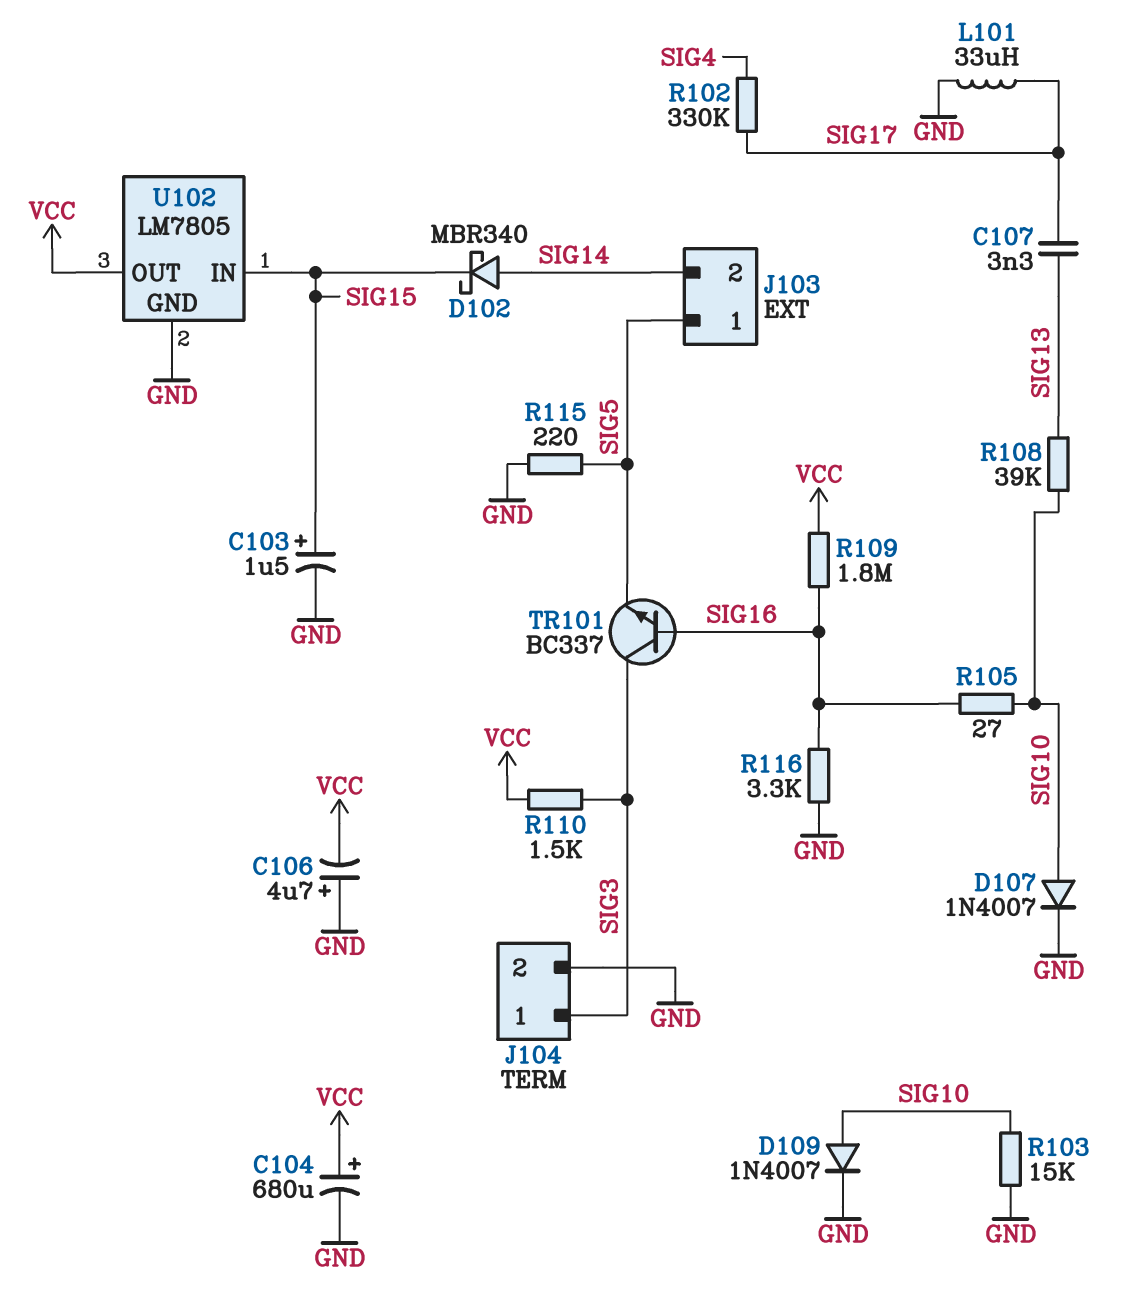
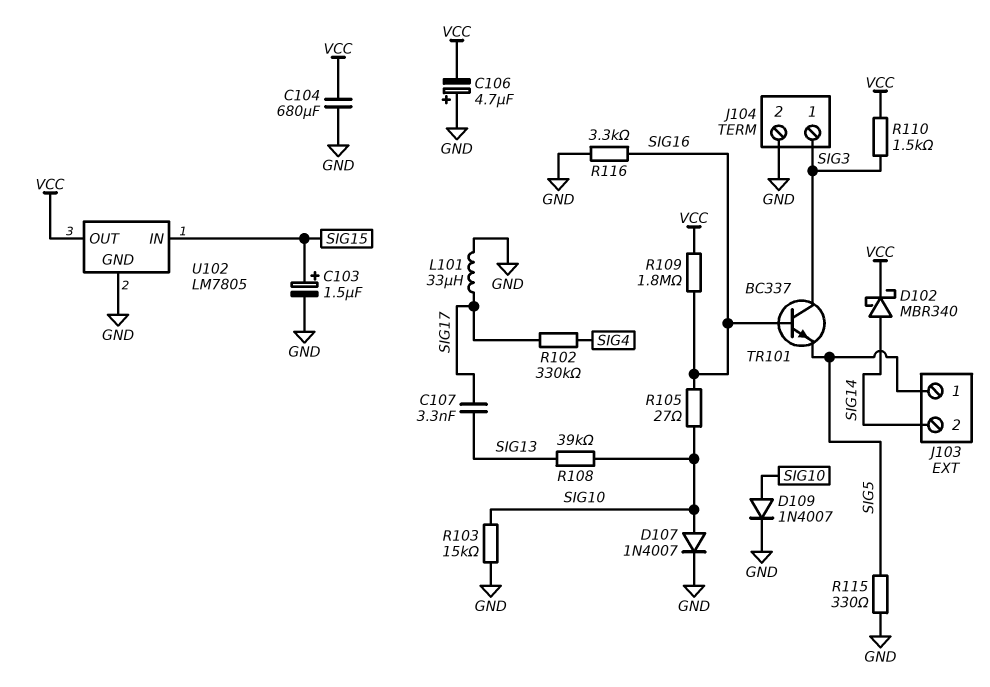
C104: 680uF (plus VCC, minus GND) -> 680uF (GND, VCC)
D102: schottky MBR340 (A SIG14, K SIG15) -> schottky MBR340 (A SIG14, K VCC)
R115: 220 (GND, SIG5) -> 330 (GND, SIG5)

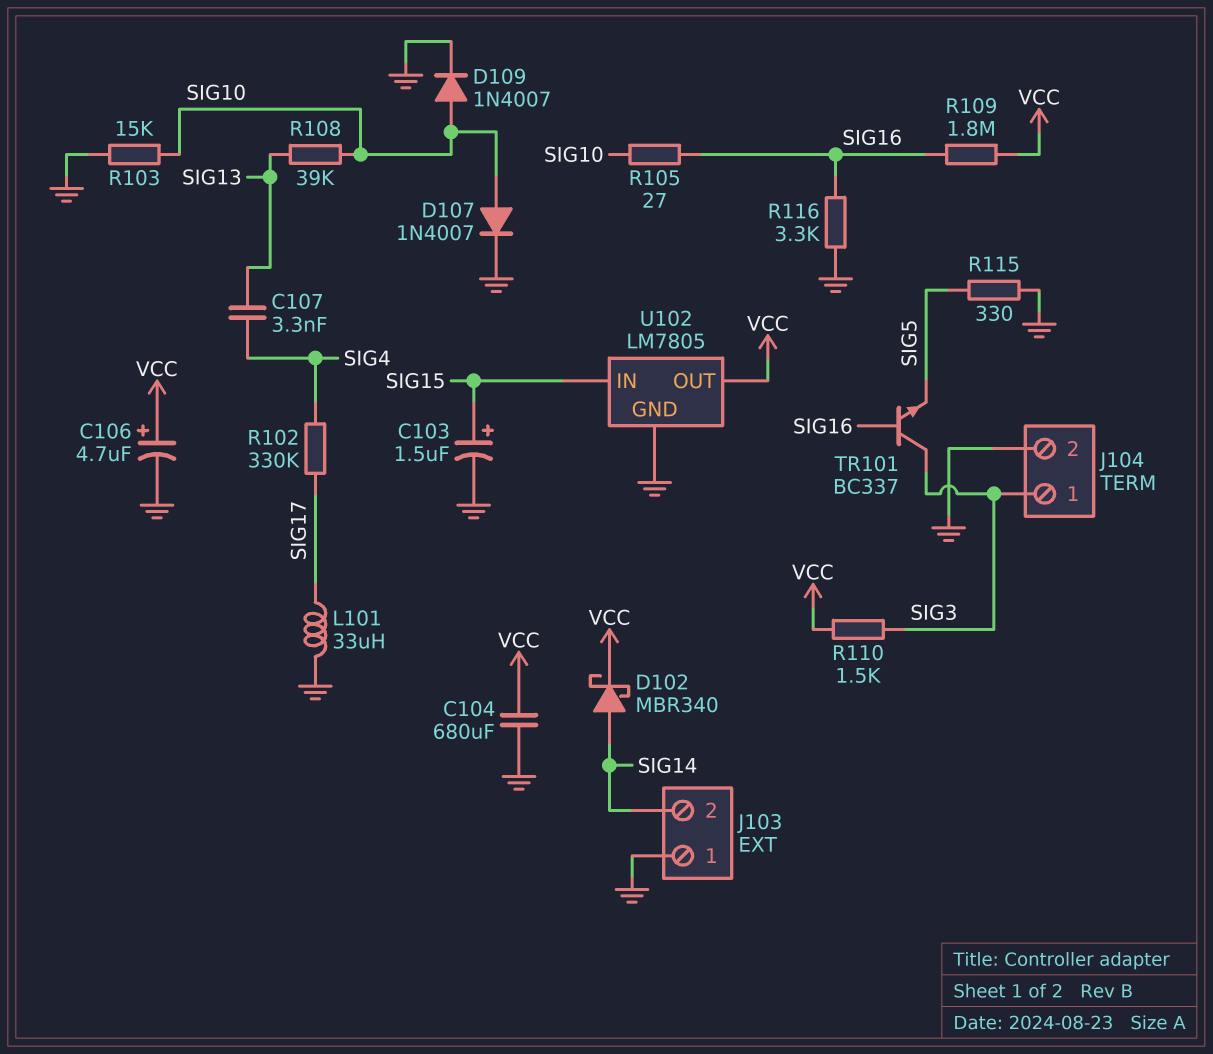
C106: 4.7uF (plus GND, minus VCC) -> 4.7uF (plus VCC, minus GND)
C107: 3.3nF (SIG13, SIG17) -> 3.3nF (SIG4, SIG13)
J103 pin 1: SIG5 -> GND

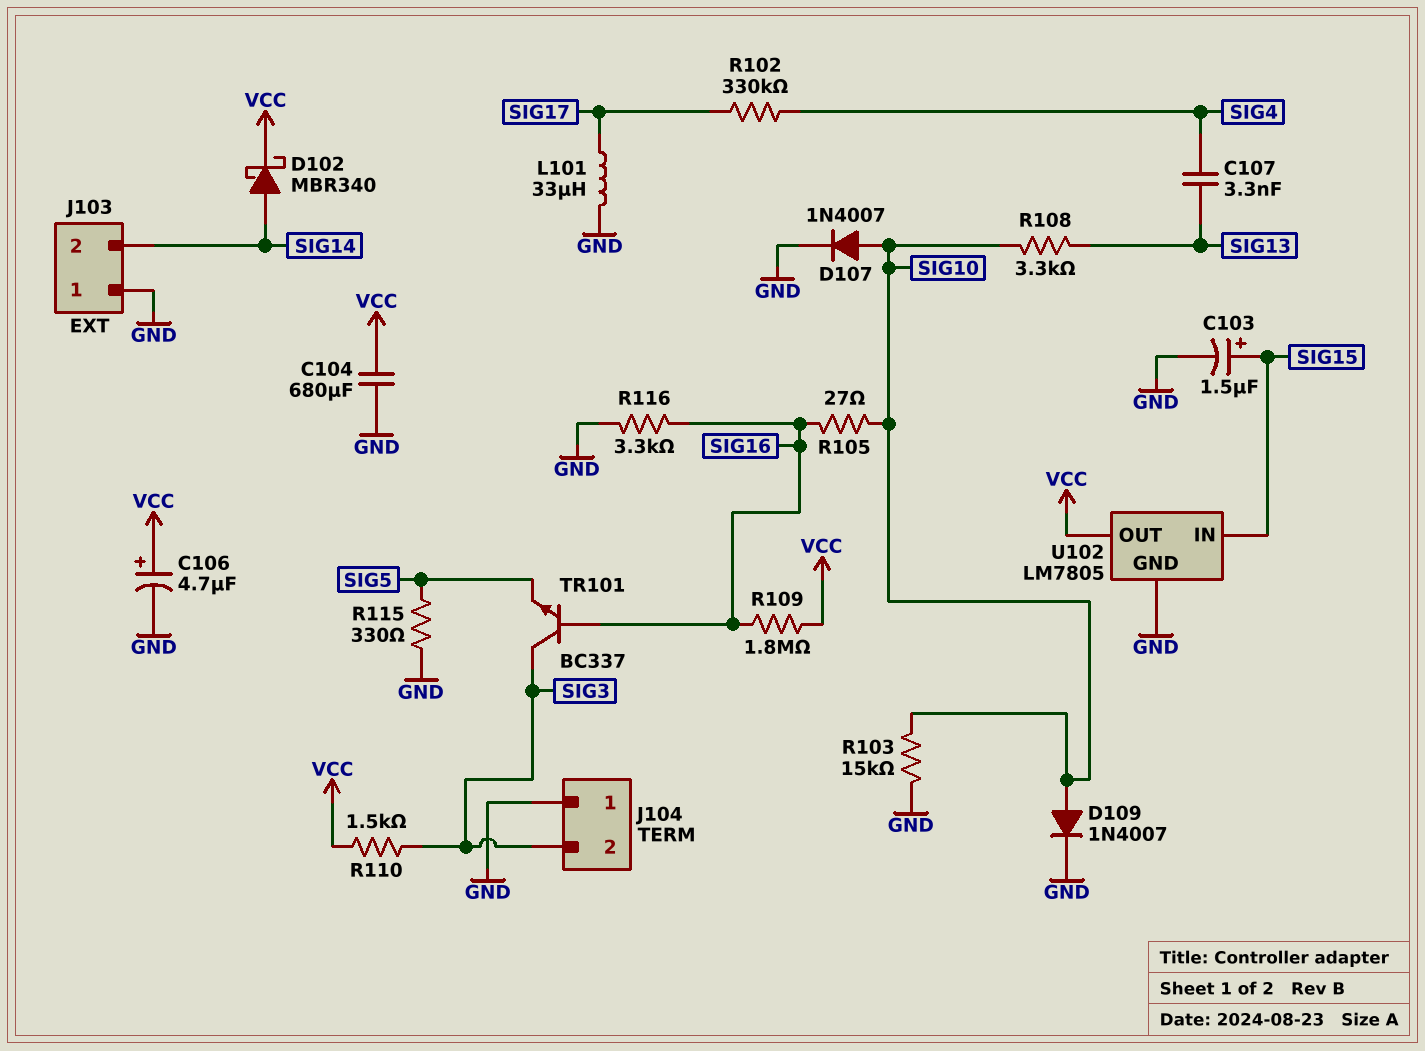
J104 pin 1: SIG3 -> GND
J104 pin 2: GND -> SIG3
R108: 39k (SIG10, SIG13) -> 3.3k (SIG10, SIG13)

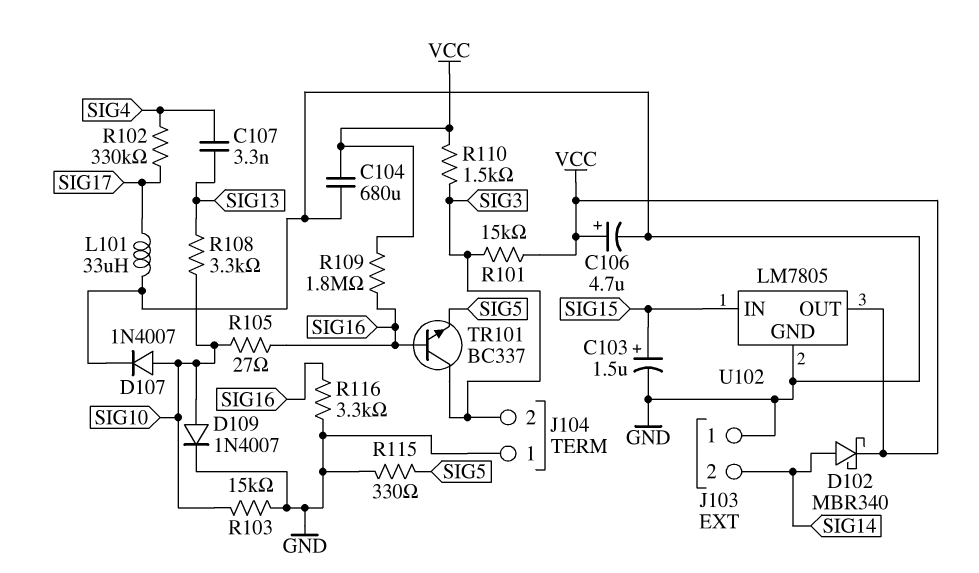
R101: none -> 15k (SIG3, VCC)

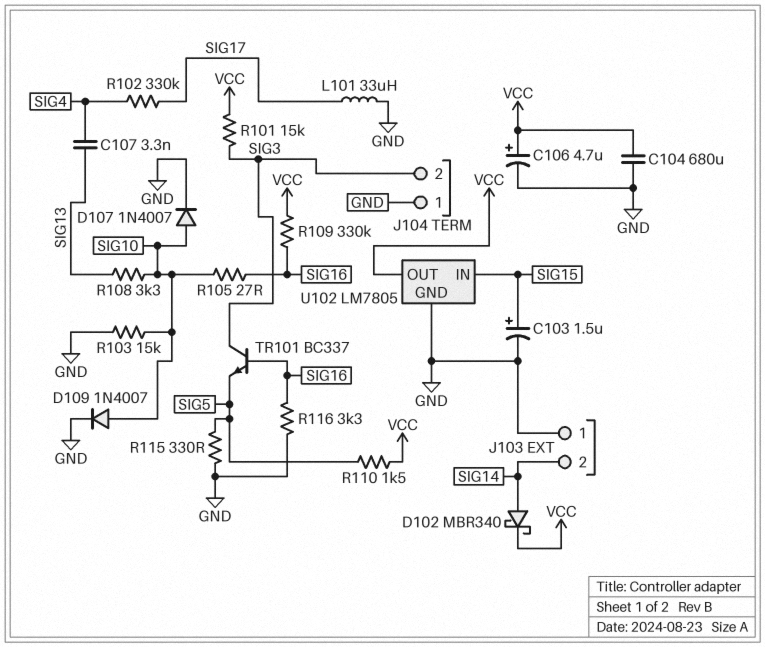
R109: 1.8M (SIG16, VCC) -> 330k (SIG16, VCC)
R110: 1.5k (SIG3, VCC) -> 1.5k (SIG5, VCC)

